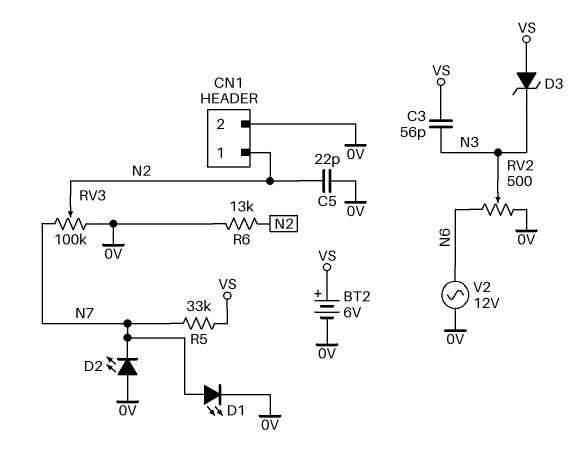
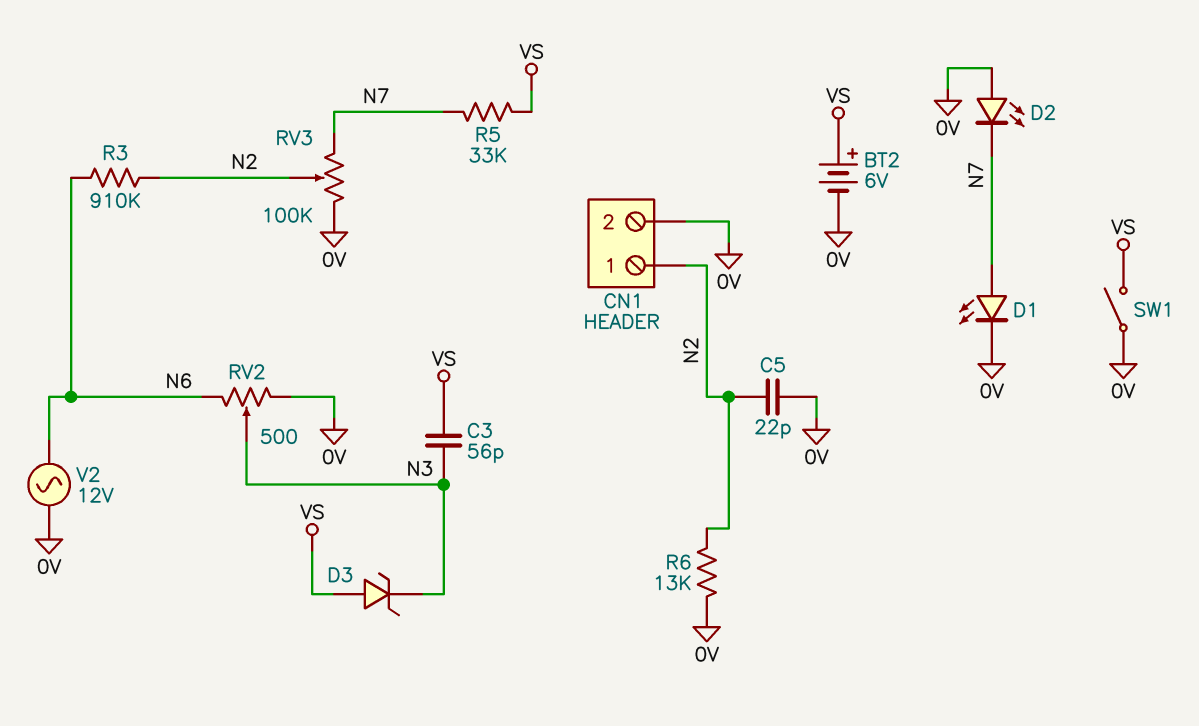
R3: none -> 910k (N2, N6)
SW1: none -> switch (0V, VS)

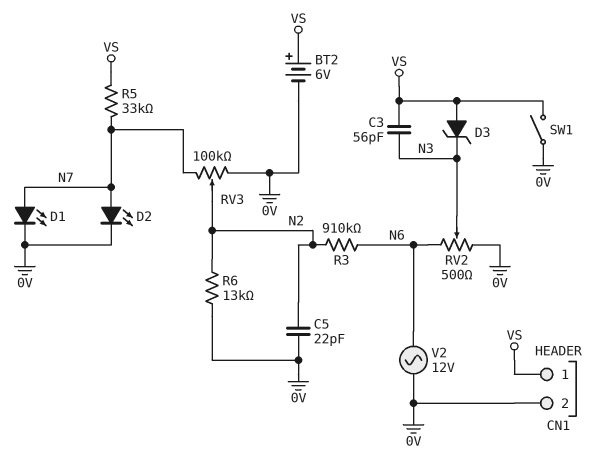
CN1 pin 1: N2 -> VS
D2: LED (A 0V, K N7) -> LED (A N7, K 0V)

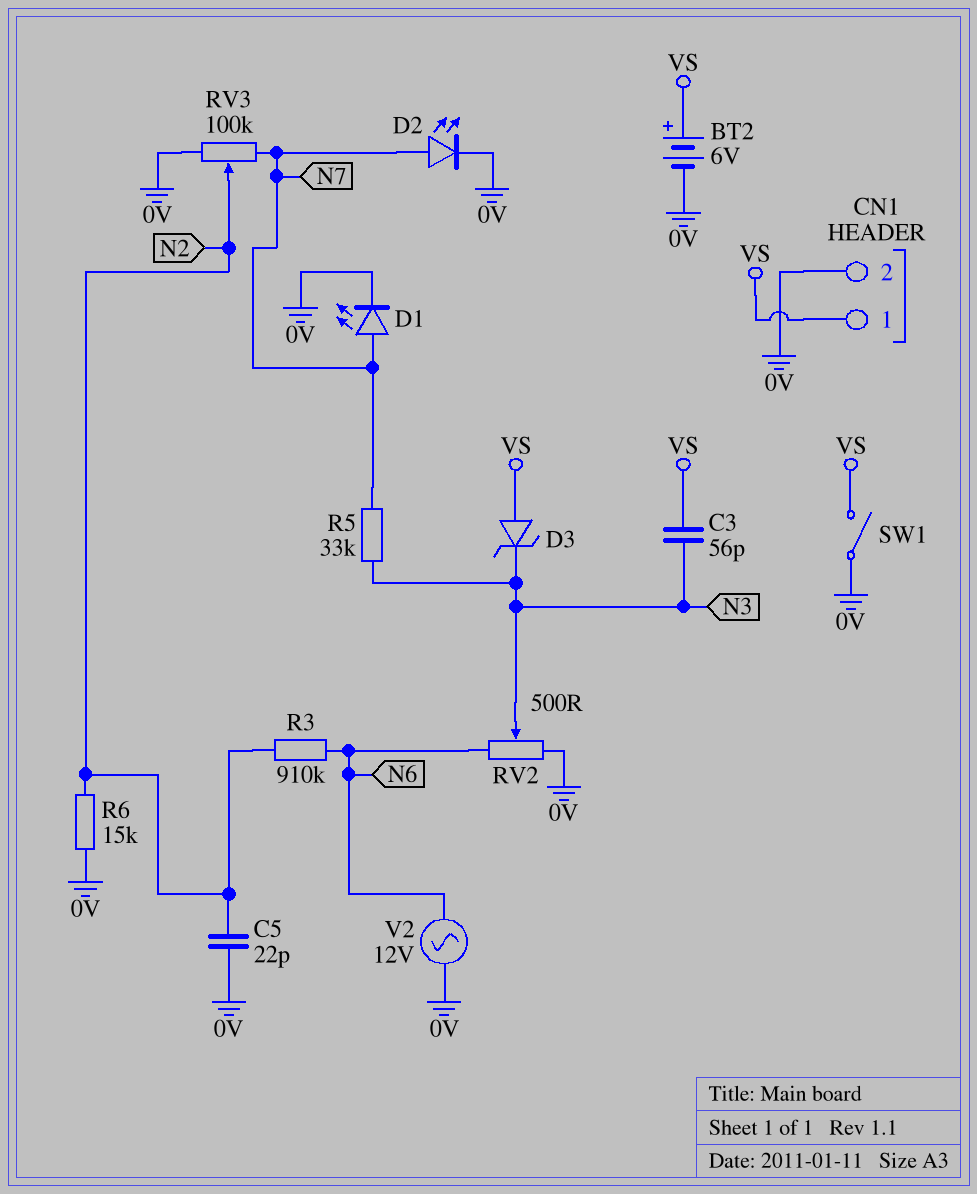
R5: 33k (N7, VS) -> 33k (N3, N7)
R6: 13k (0V, N2) -> 15k (0V, N2)

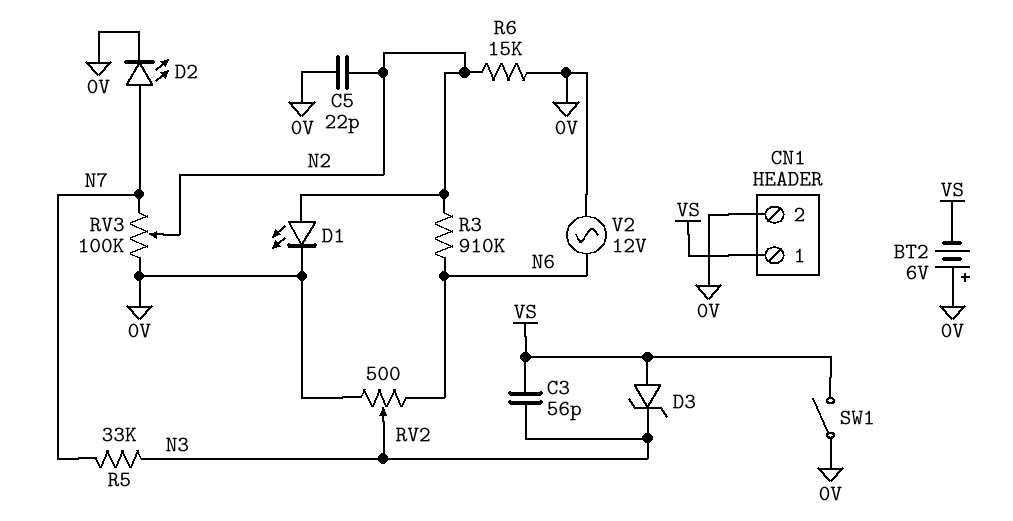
BT2: 6V (plus VS, minus 0V) -> 6V (plus 0V, minus VS)
D1: LED (A N7, K 0V) -> LED (A N2, K 0V)

